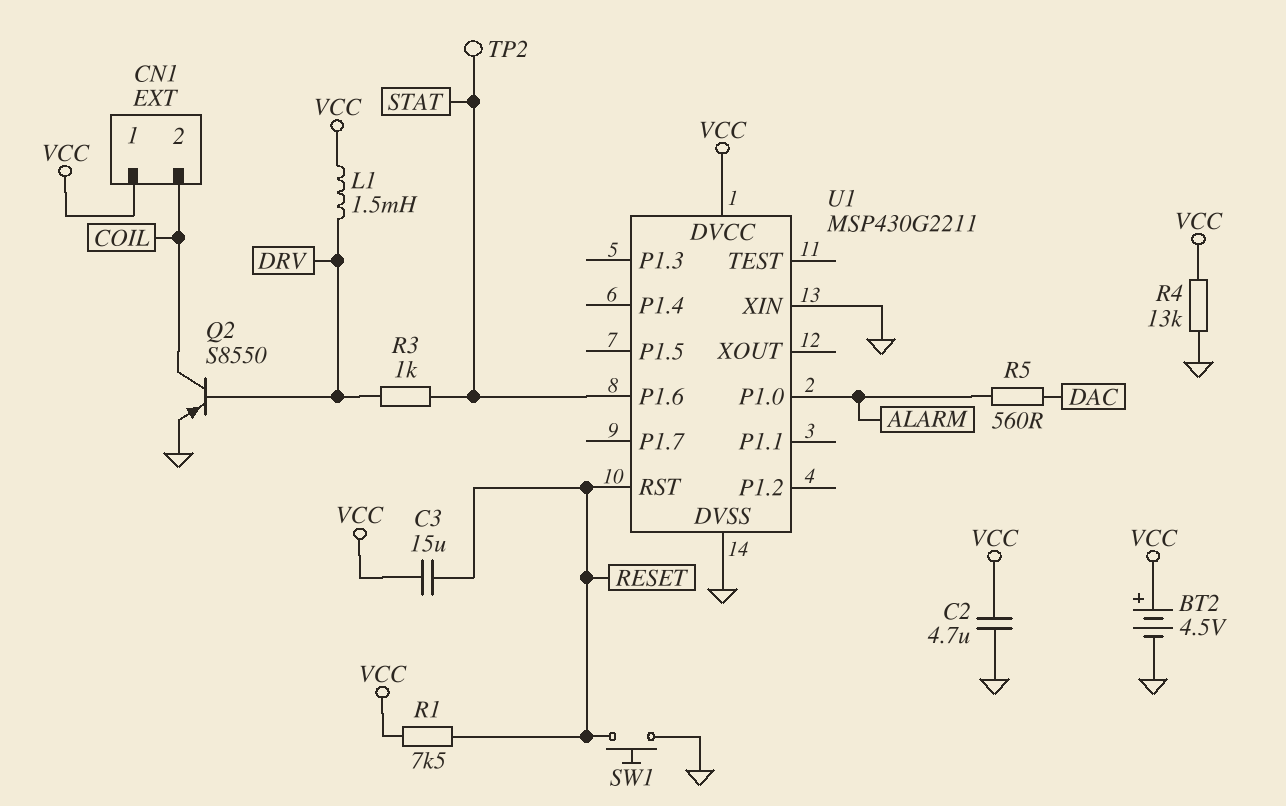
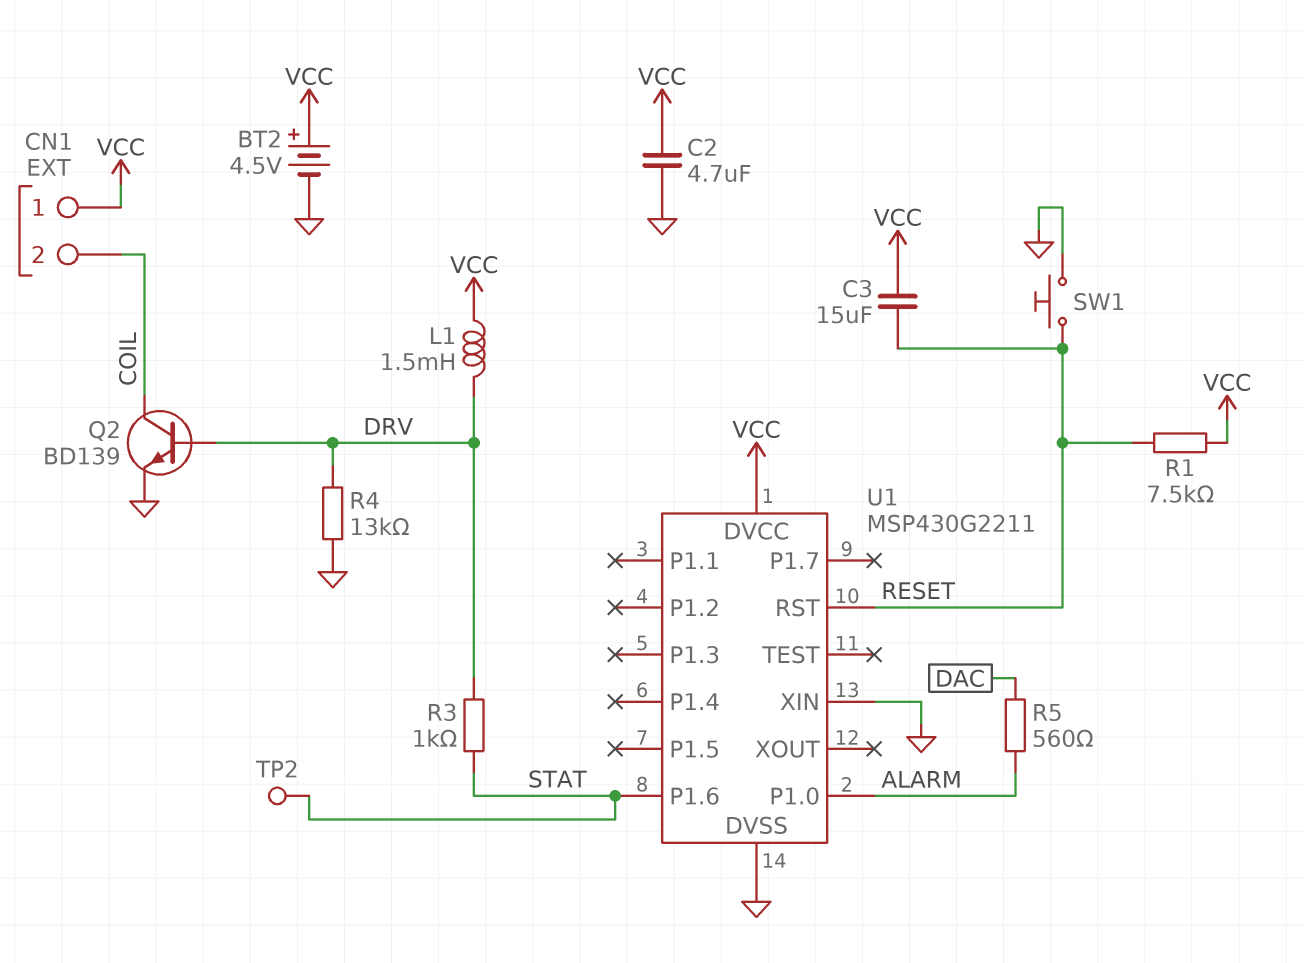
Q2: PNP S8550 (B DRV, C COIL, E GND) -> NPN BD139 (B DRV, C COIL, E GND)
R4: 13k (GND, VCC) -> 13k (DRV, GND)

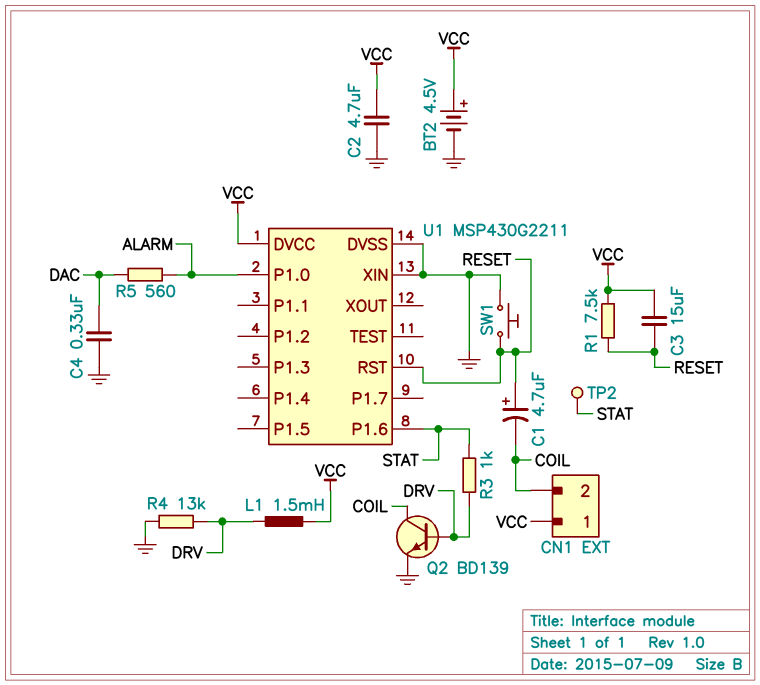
C1: none -> 4.7uF (plus RESET, minus COIL)
C4: none -> 330nF (DAC, GND)

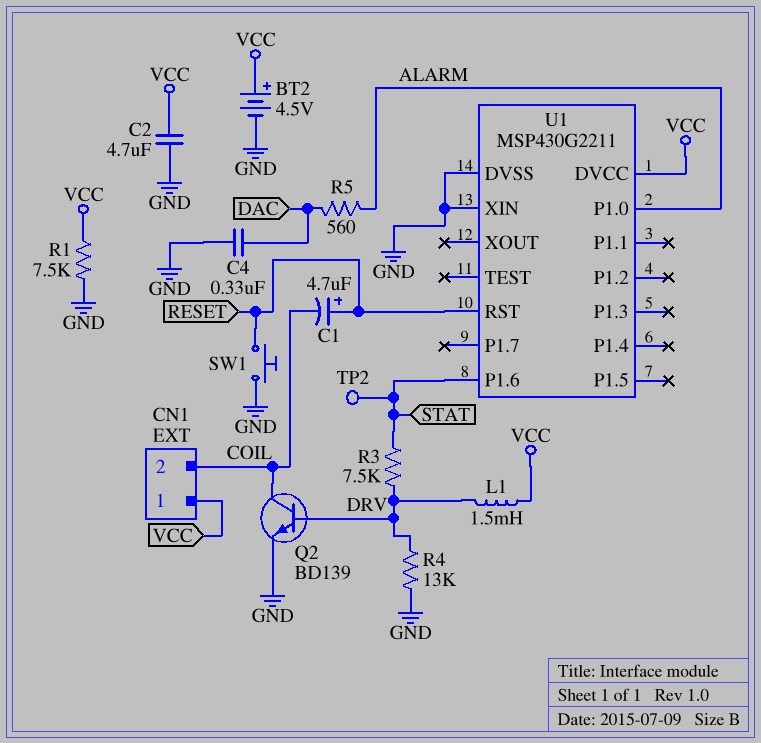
C3: 15uF (RESET, VCC) -> none
R1: 7.5k (RESET, VCC) -> 7.5k (GND, VCC)
R3: 1k (DRV, STAT) -> 7.5k (DRV, STAT)

